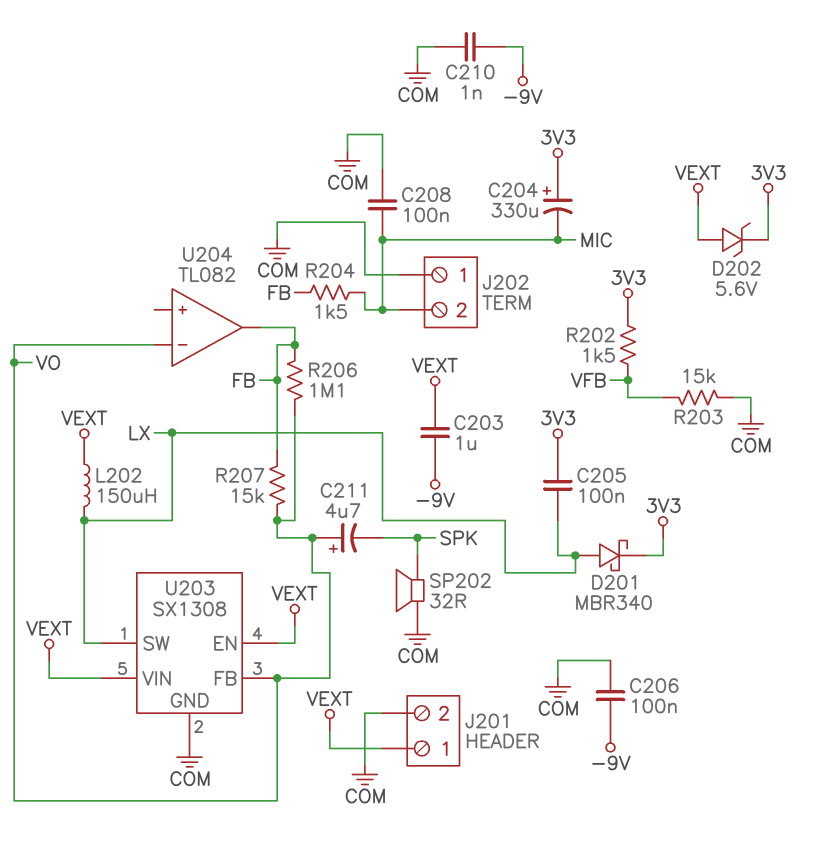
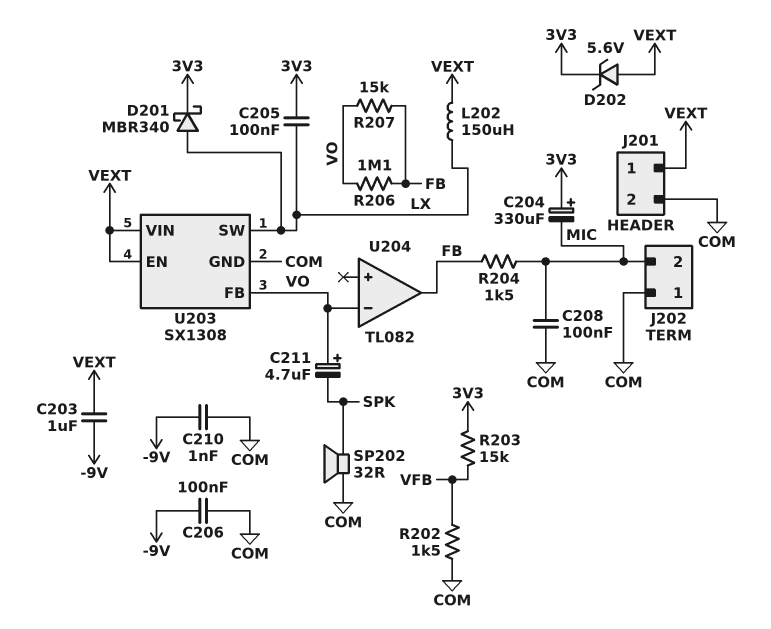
R202: 1.5k (3V3, VFB) -> 1.5k (COM, VFB)
R203: 15k (COM, VFB) -> 15k (3V3, VFB)

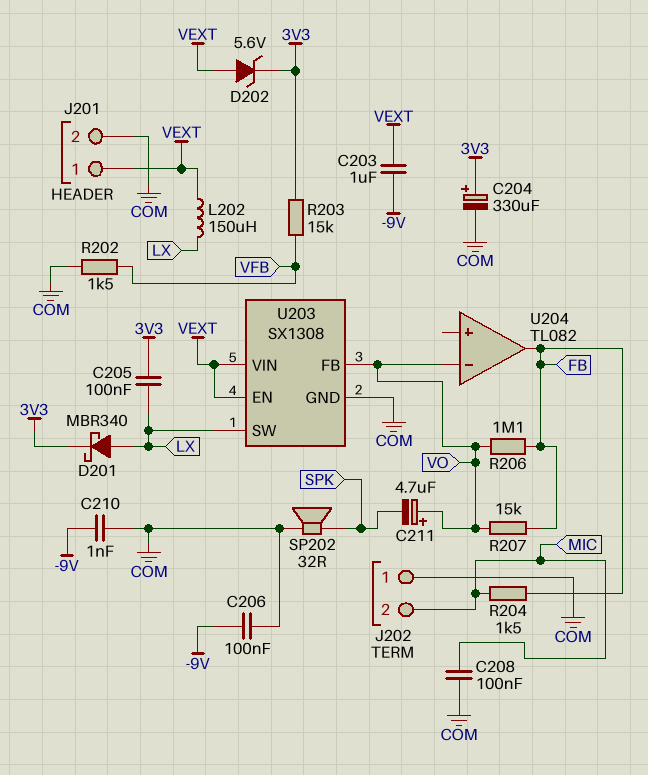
C204: 330uF (plus 3V3, minus MIC) -> 330uF (plus 3V3, minus COM)

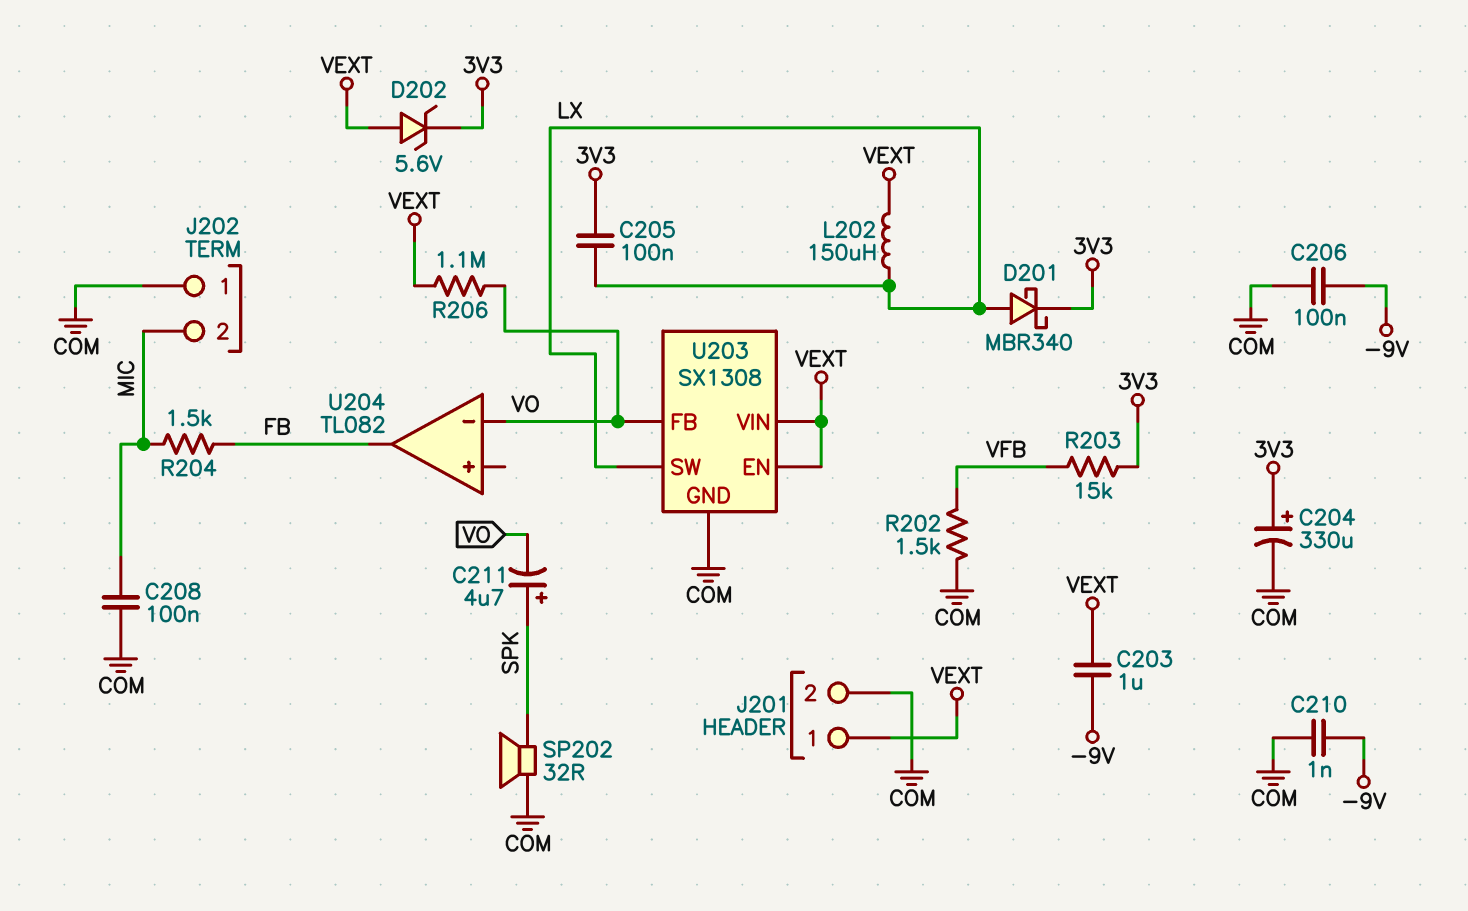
C211: 4.7uF (plus VO, minus SPK) -> 4.7uF (plus SPK, minus VO)
R206: 1.1M (FB, VO) -> 1.1M (VEXT, VO)
R207: 15k (FB, VO) -> none

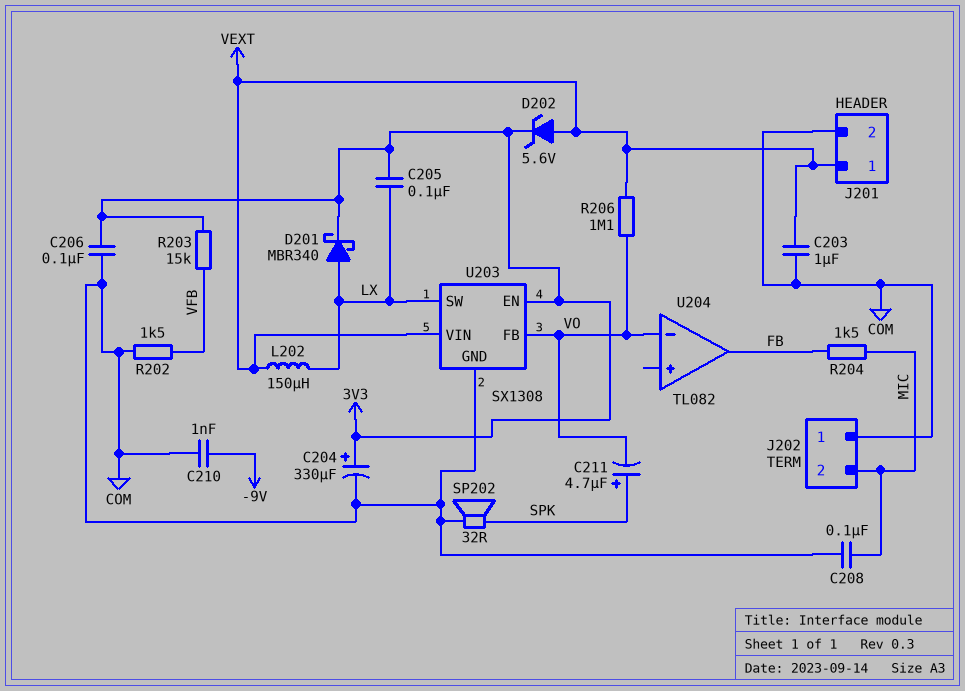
C203: 1uF (-9V, VEXT) -> 1uF (COM, VEXT)
C206: 100nF (-9V, COM) -> 100nF (3V3, COM)
U203 pin EN: VEXT -> 3V3

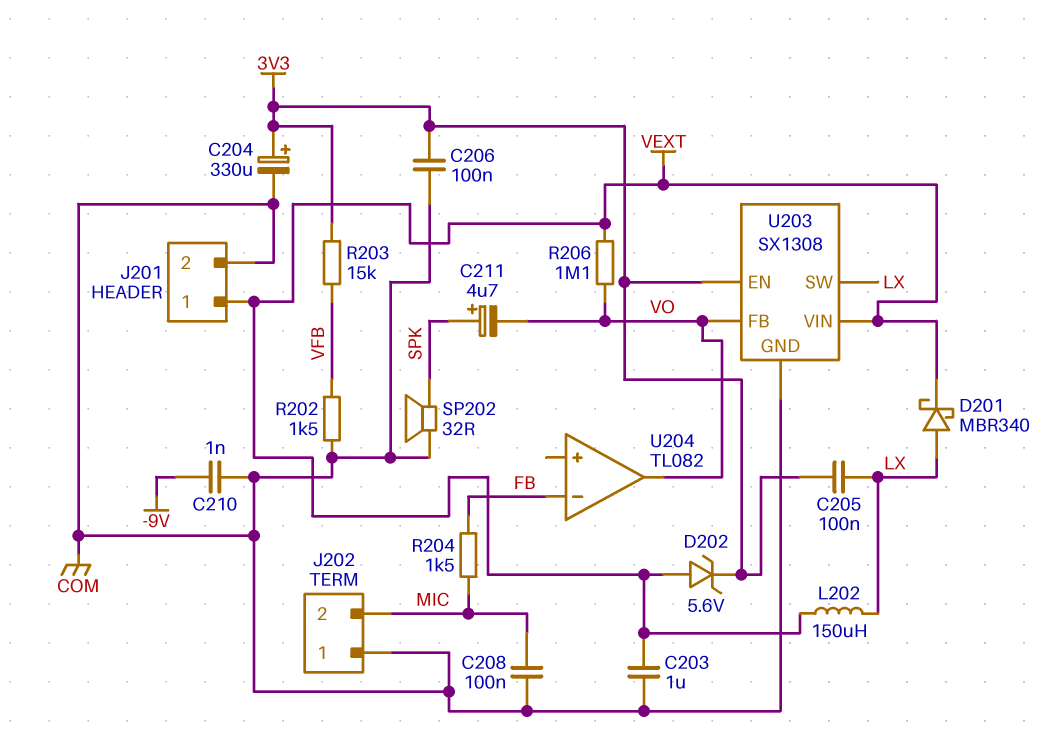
D201: schottky MBR340 (A LX, K 3V3) -> schottky MBR340 (A LX, K VEXT)
U204 pin in-: VO -> FB
U204 pin out: FB -> VO

